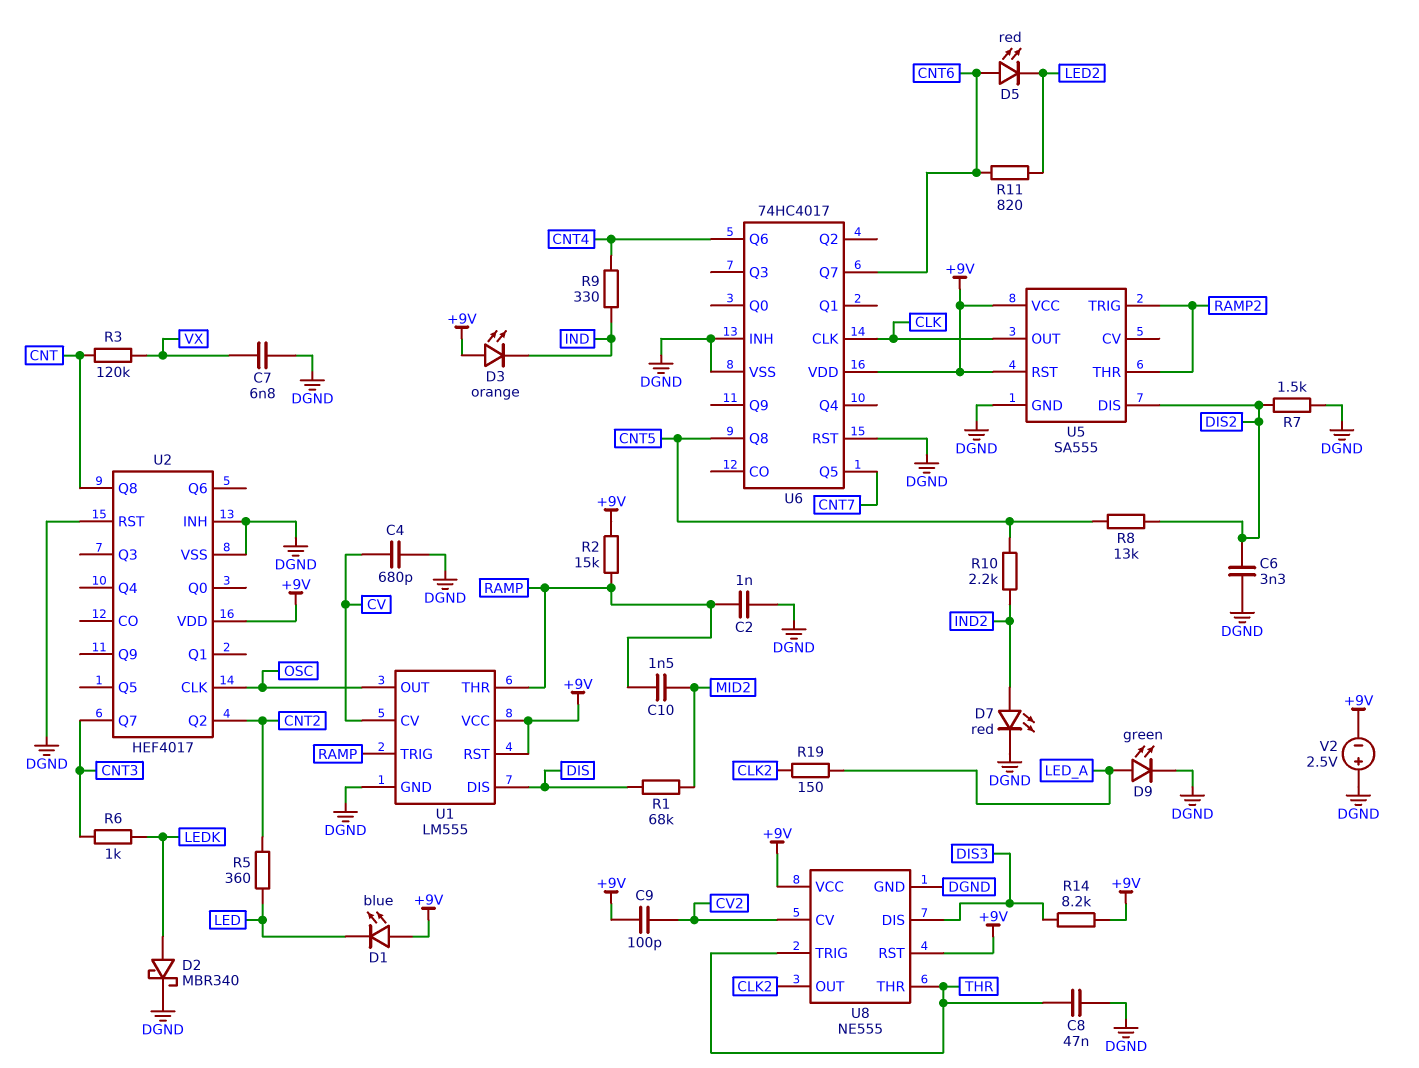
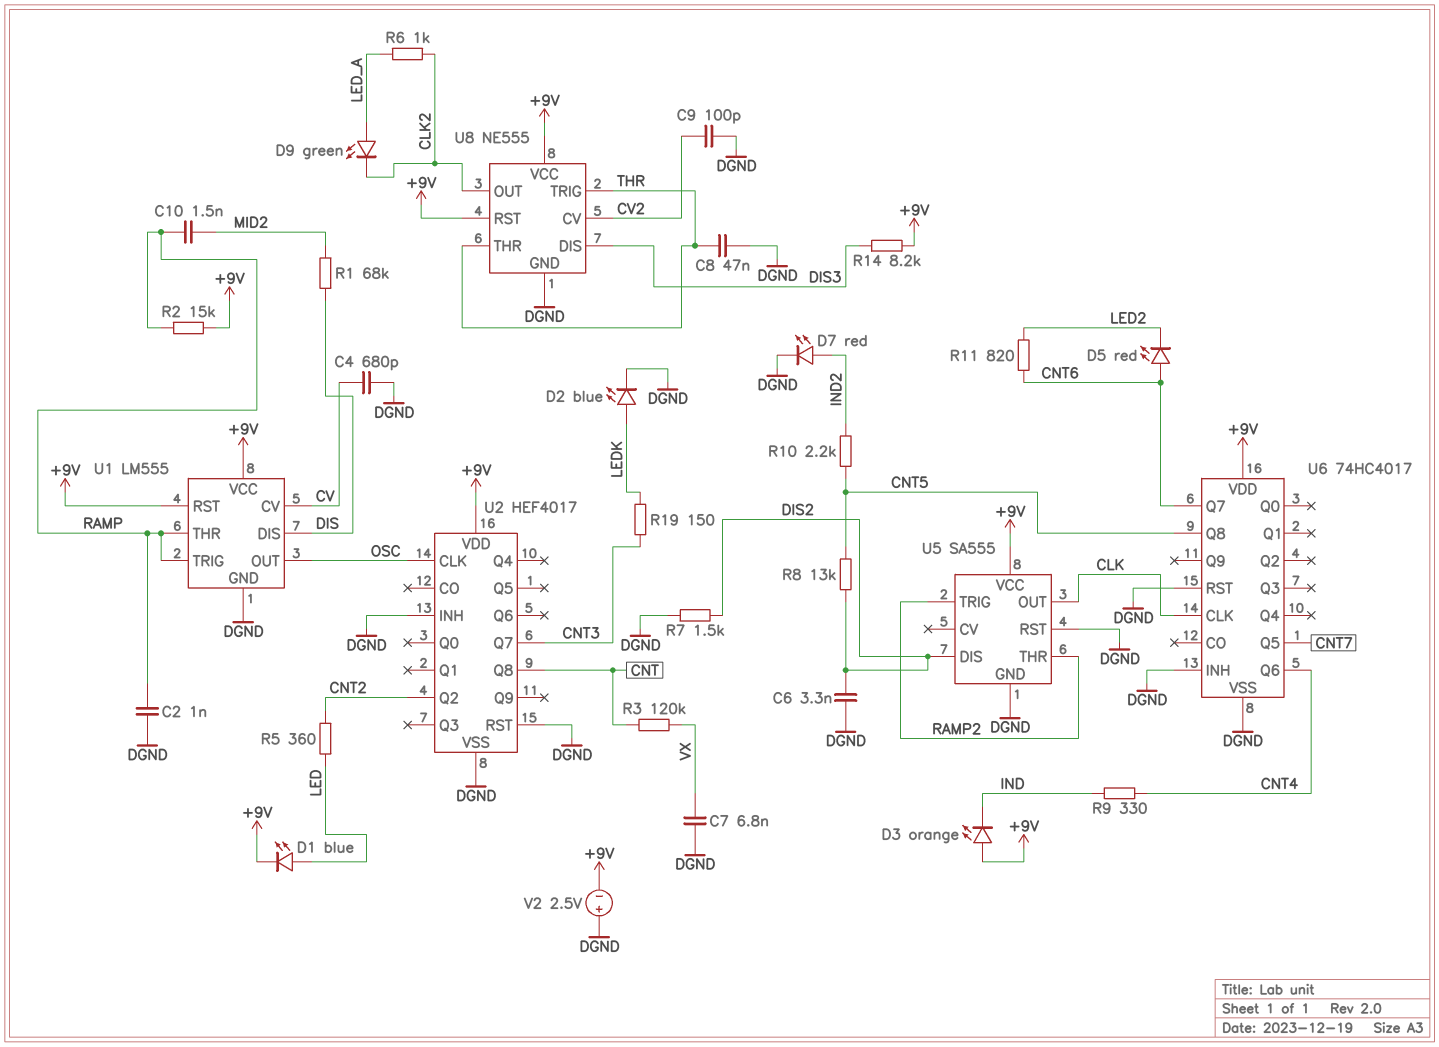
C9: 100pF (+9V, CV2) -> 100pF (CV2, DGND)
D1: LED blue (A +9V, K LED) -> LED blue (A LED, K +9V)
D2: schottky MBR340 (A LEDK, K DGND) -> LED blue (A LEDK, K DGND)
D9: LED green (A LED_A, K DGND) -> LED green (A LED_A, K CLK2)
R6: 1k (CNT3, LEDK) -> 1k (CLK2, LED_A)
R19: 150 (CLK2, LED_A) -> 150 (CNT3, LEDK)
U5 pin RST: +9V -> DGND

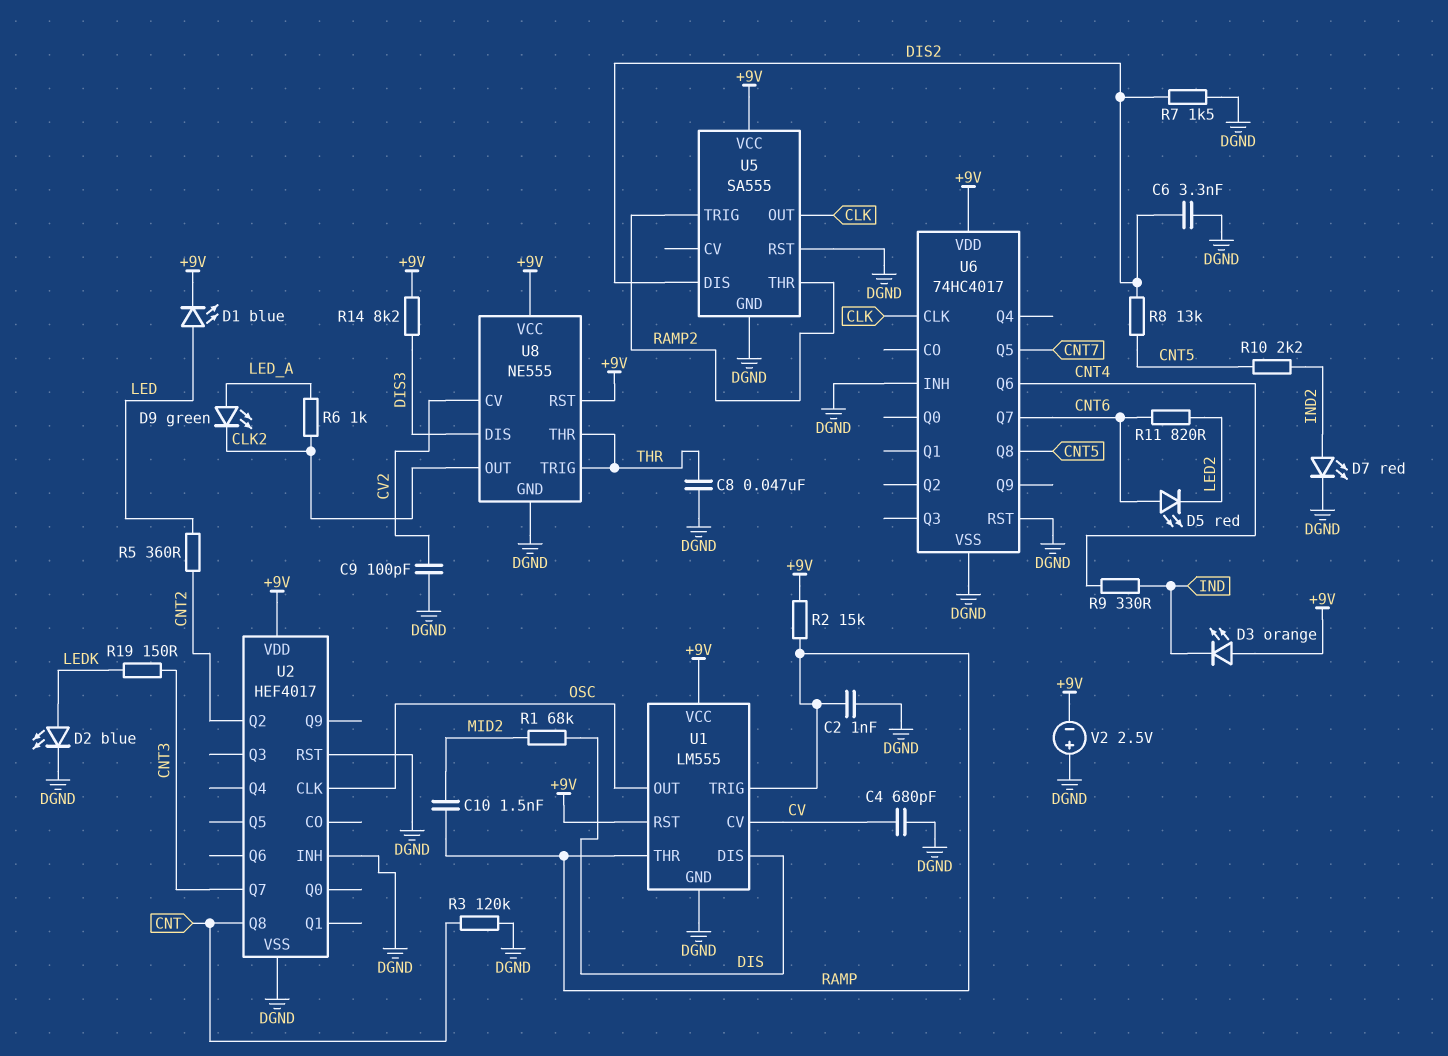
C7: 6.8nF (DGND, VX) -> none
R3: 120k (CNT, VX) -> 120k (CNT, DGND)

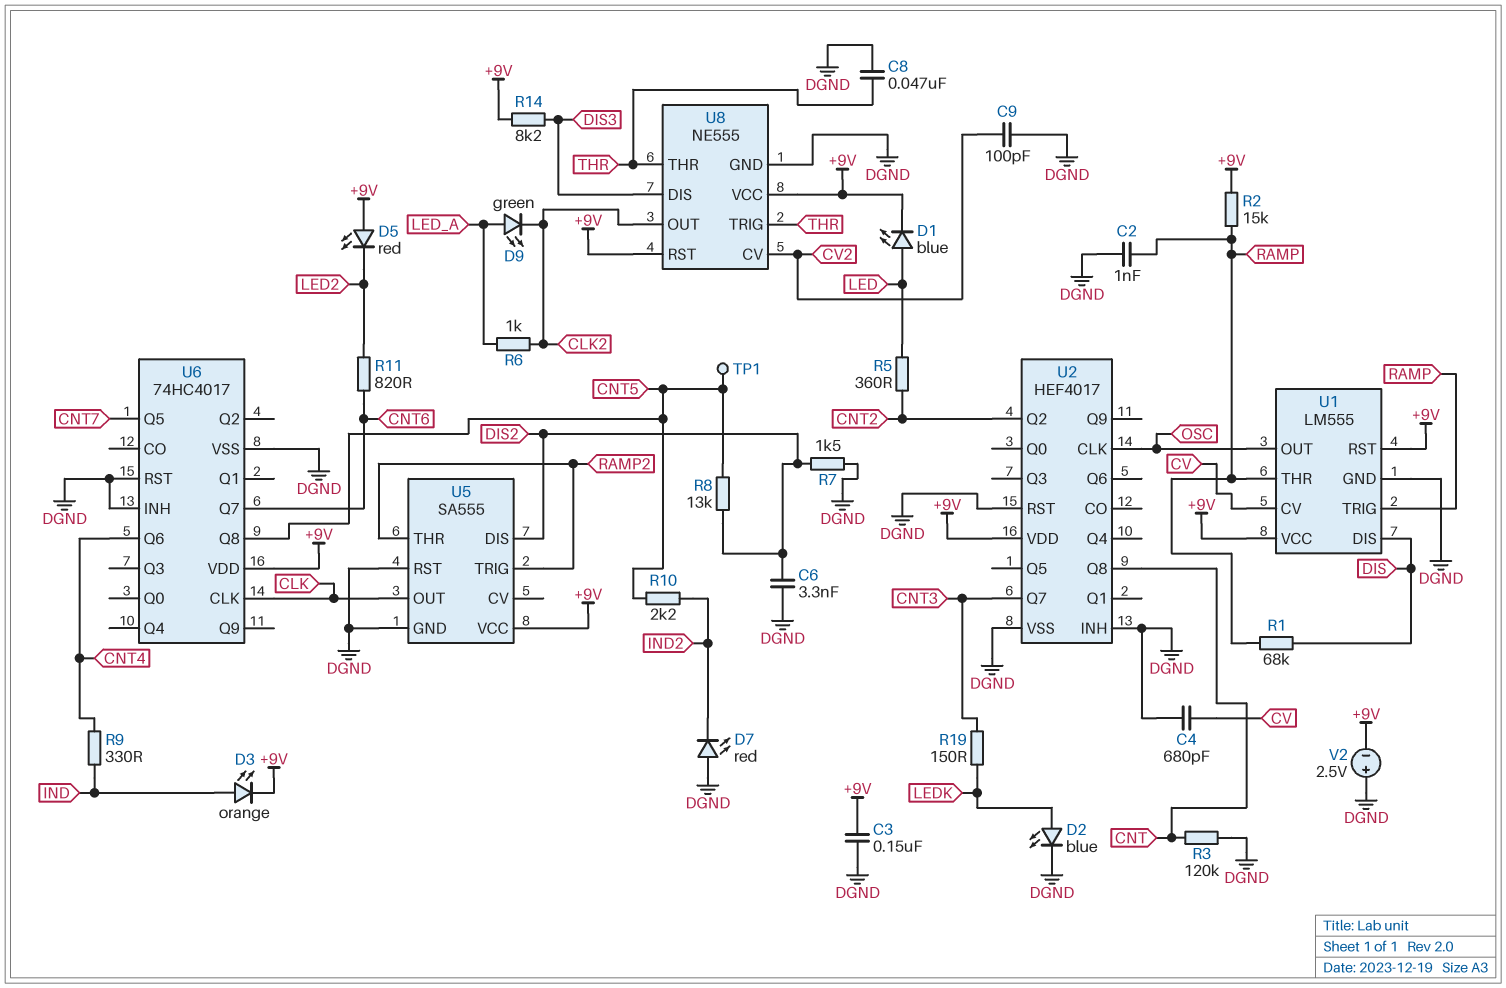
C3: none -> 150nF (+9V, DGND)
C10: 1.5nF (MID2, RAMP) -> none
D3: LED orange (A +9V, K IND) -> LED orange (A IND, K +9V)
D5: LED red (A CNT6, K LED2) -> LED red (A +9V, K LED2)
D7: LED red (A IND2, K DGND) -> LED red (A DGND, K IND2)
R1: 68k (DIS, MID2) -> 68k (DIS, RAMP)
TP1: none -> test point (CNT5)

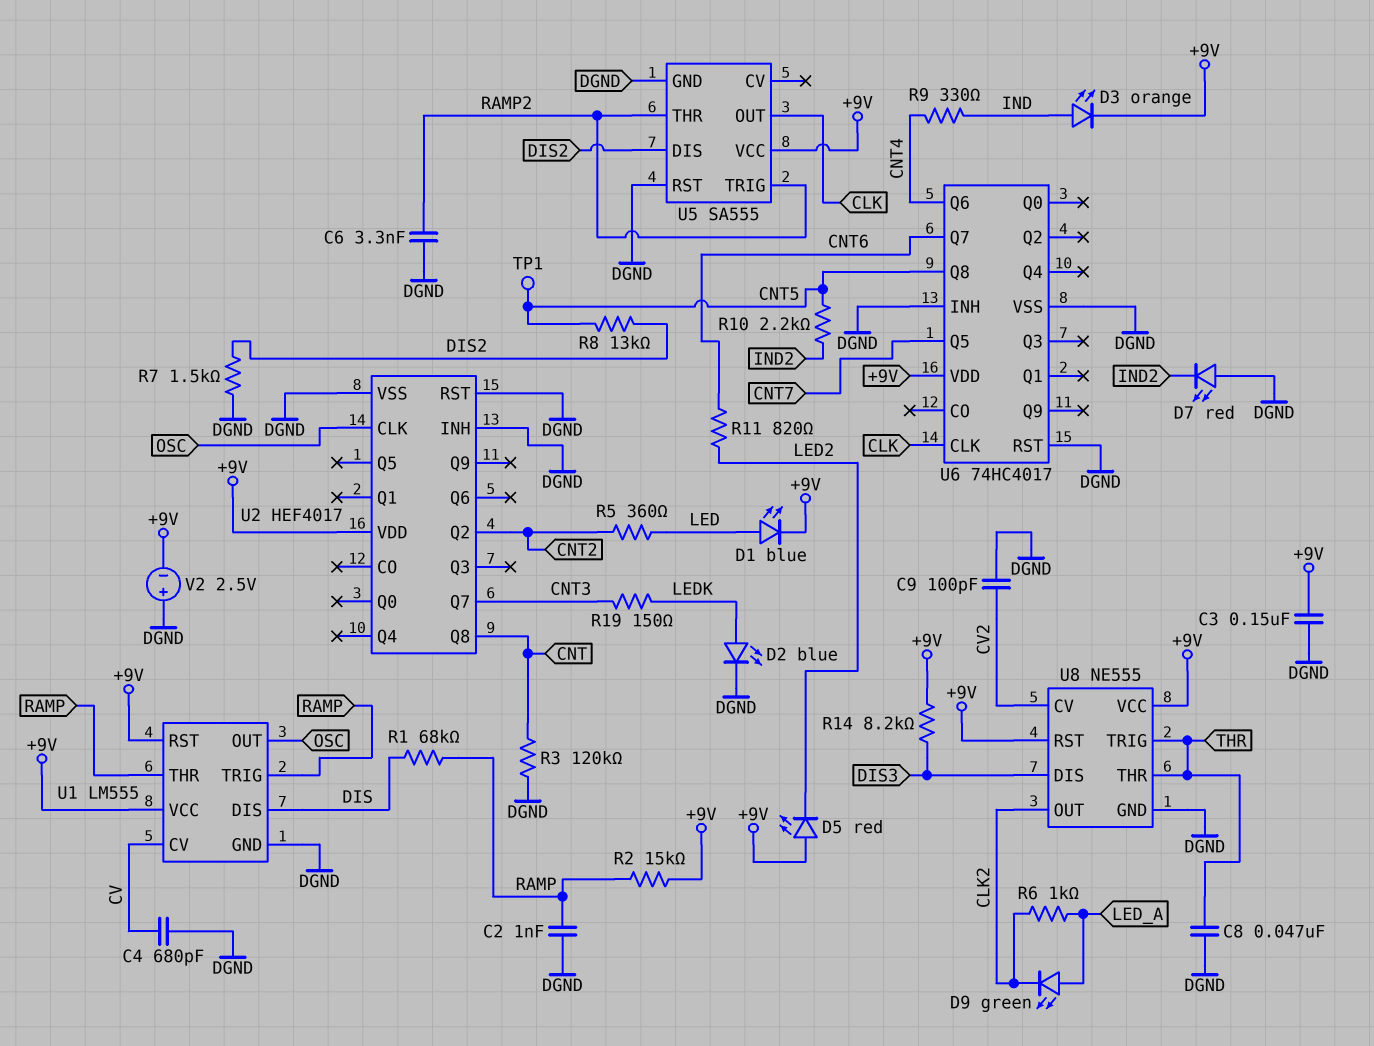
C6: 3.3nF (DGND, DIS2) -> 3.3nF (DGND, RAMP2)

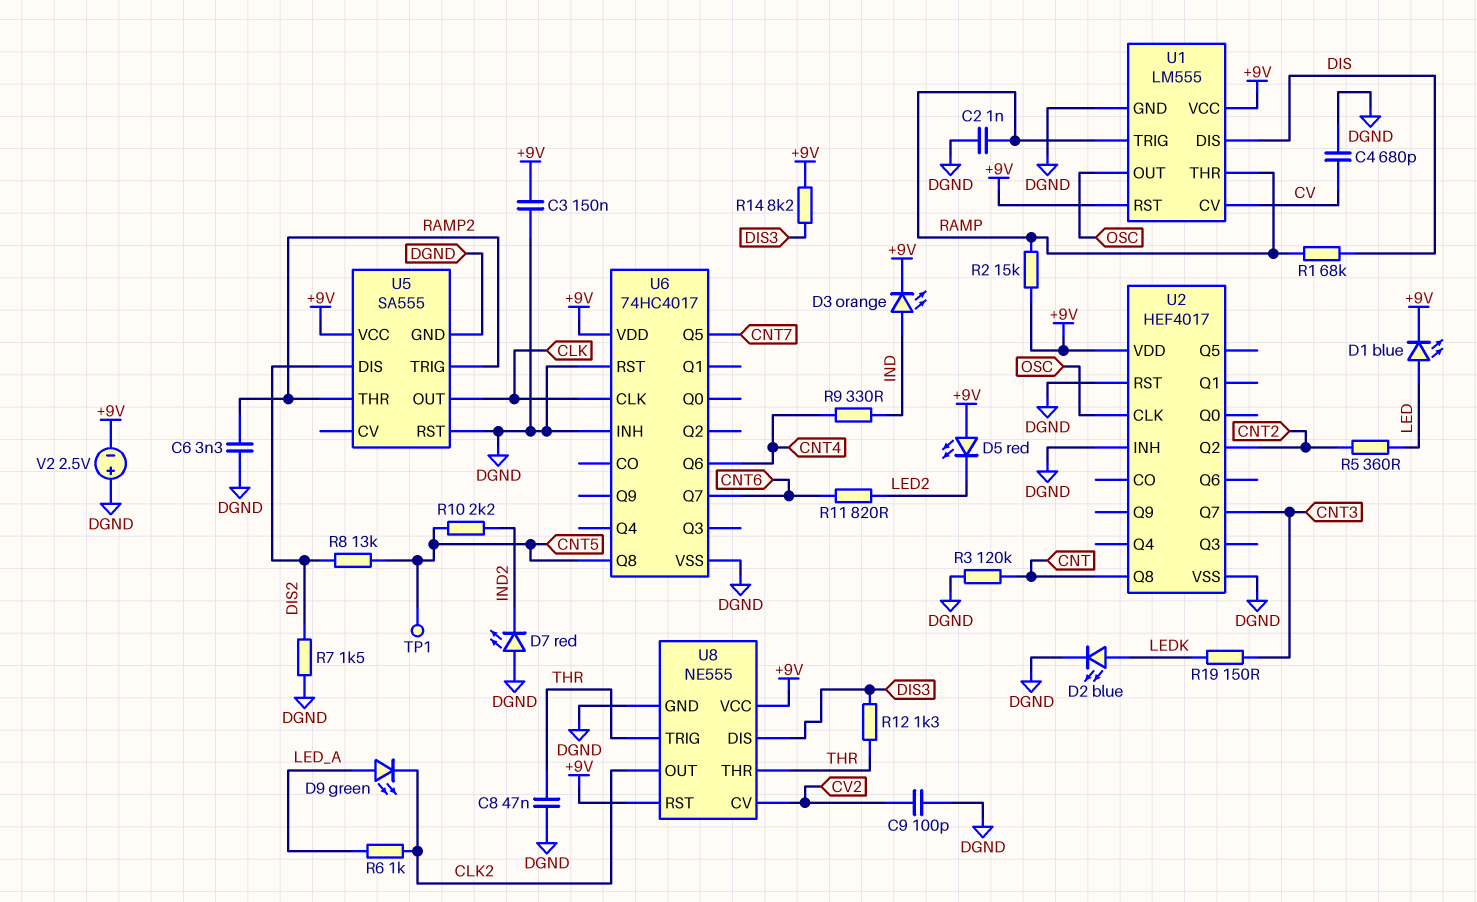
R12: none -> 1.3k (DIS3, THR)

